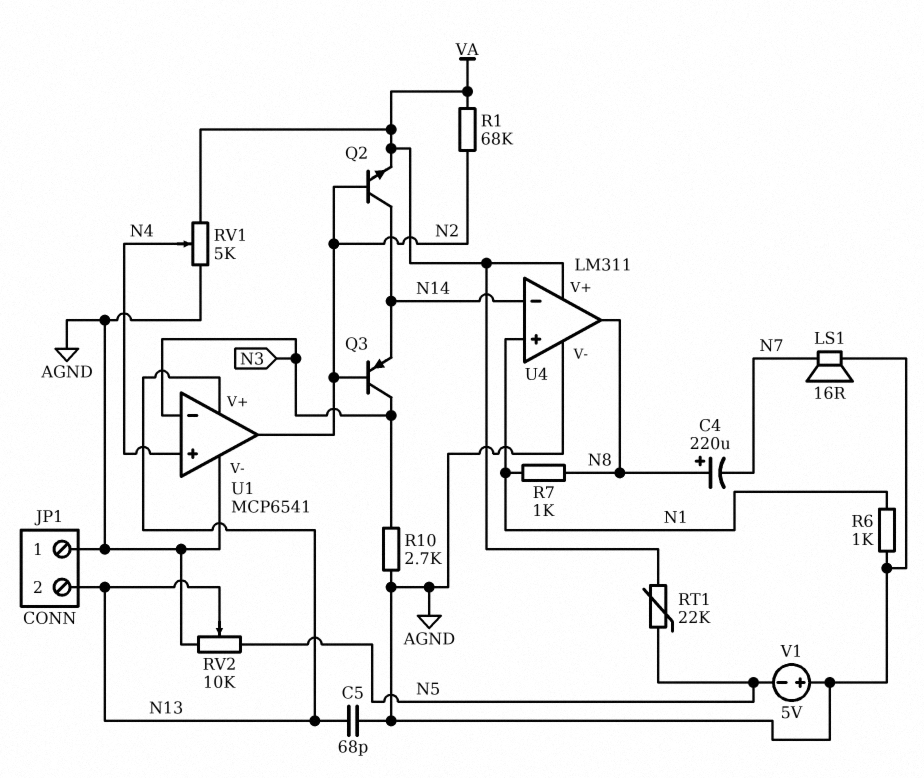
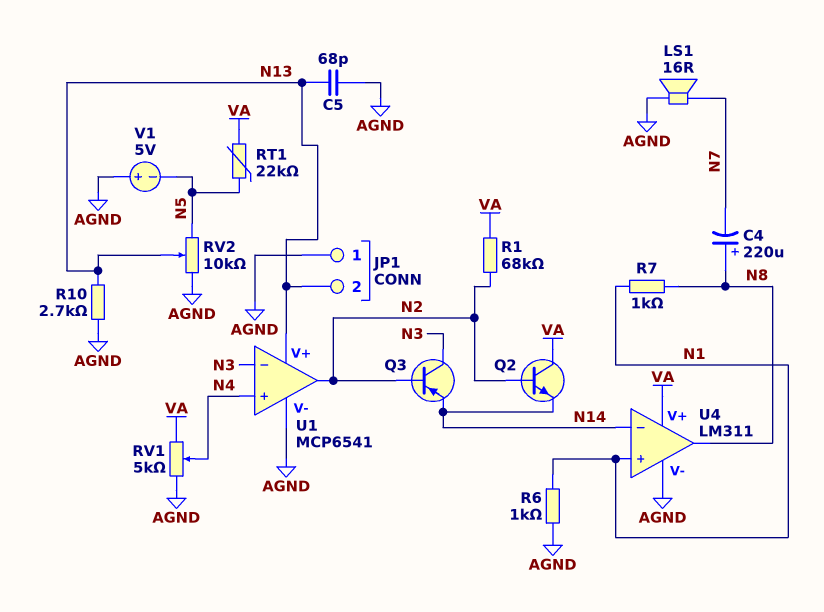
Q2: NPN (B N2, C N14, E VA) -> NPN (B N2, C VA, E N14)
R10: 2.7k (AGND, N3) -> 2.7k (AGND, N13)

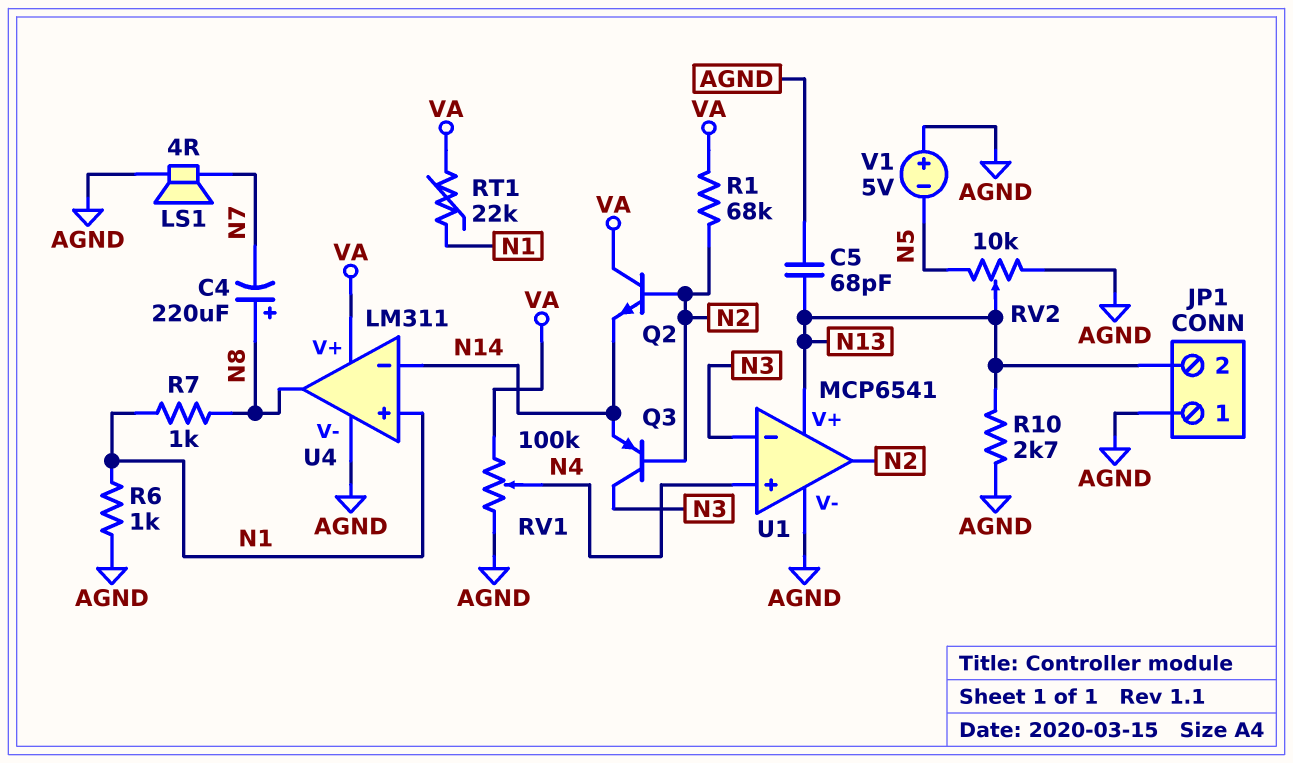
LS1: speaker 16R (AGND, N7) -> speaker 4R (AGND, N7)
RT1: 22k (N5, VA) -> 22k (N1, VA)
RV1: 5k (AGND, VA, wiper N4) -> 100k (AGND, VA, wiper N4)

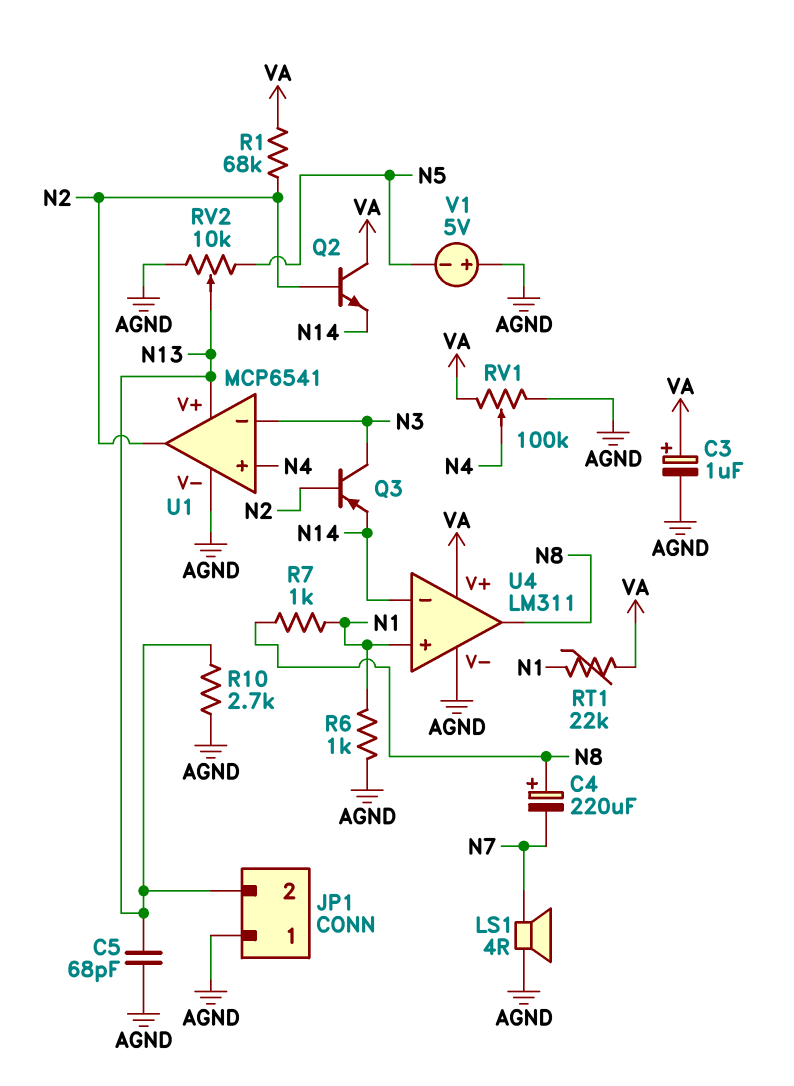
C3: none -> 1uF (plus VA, minus AGND)

